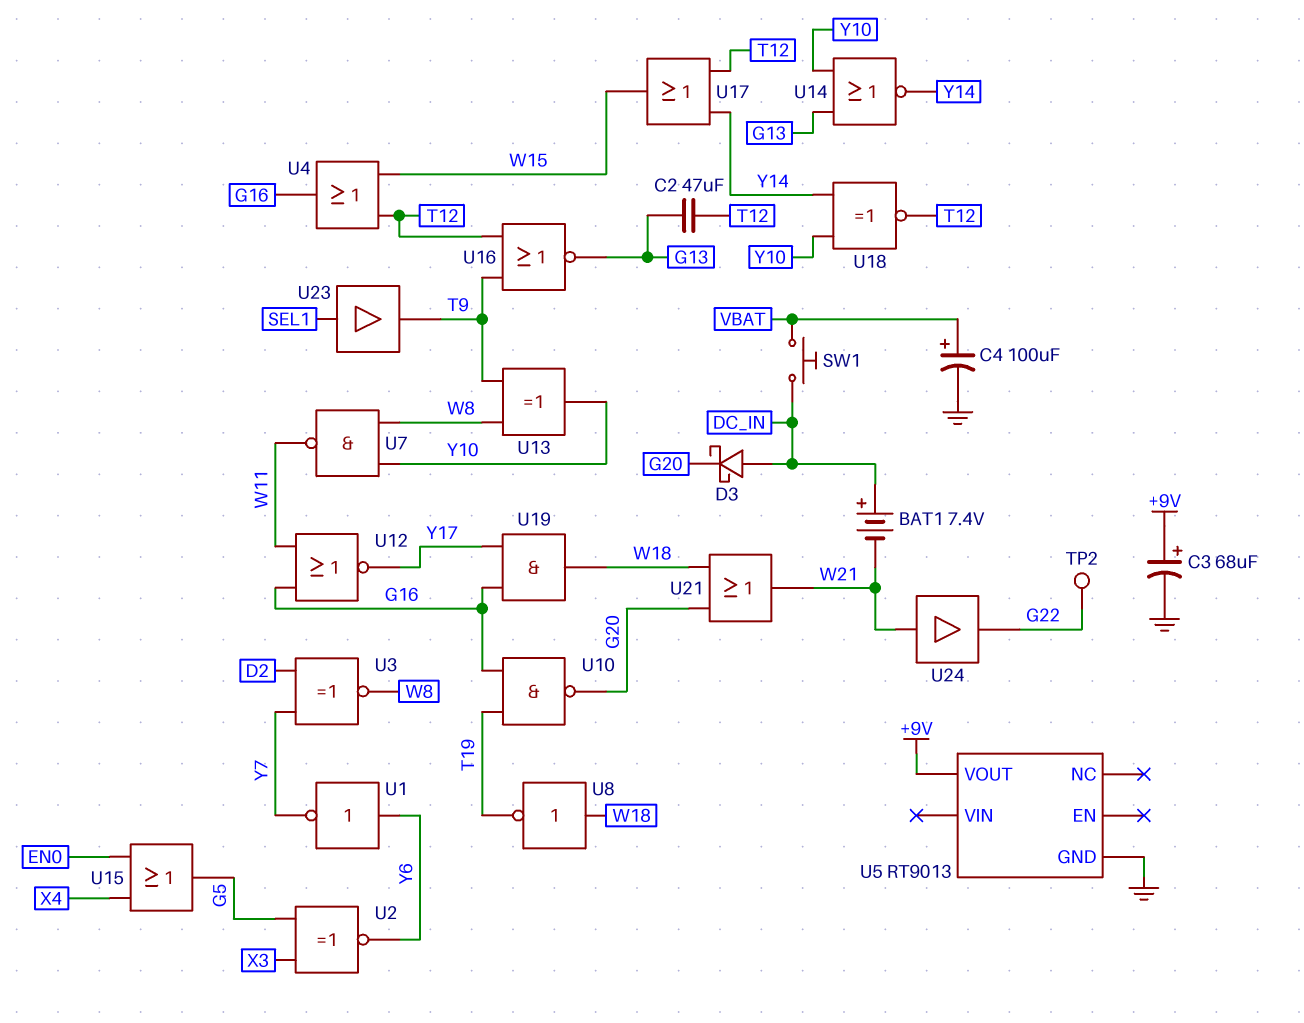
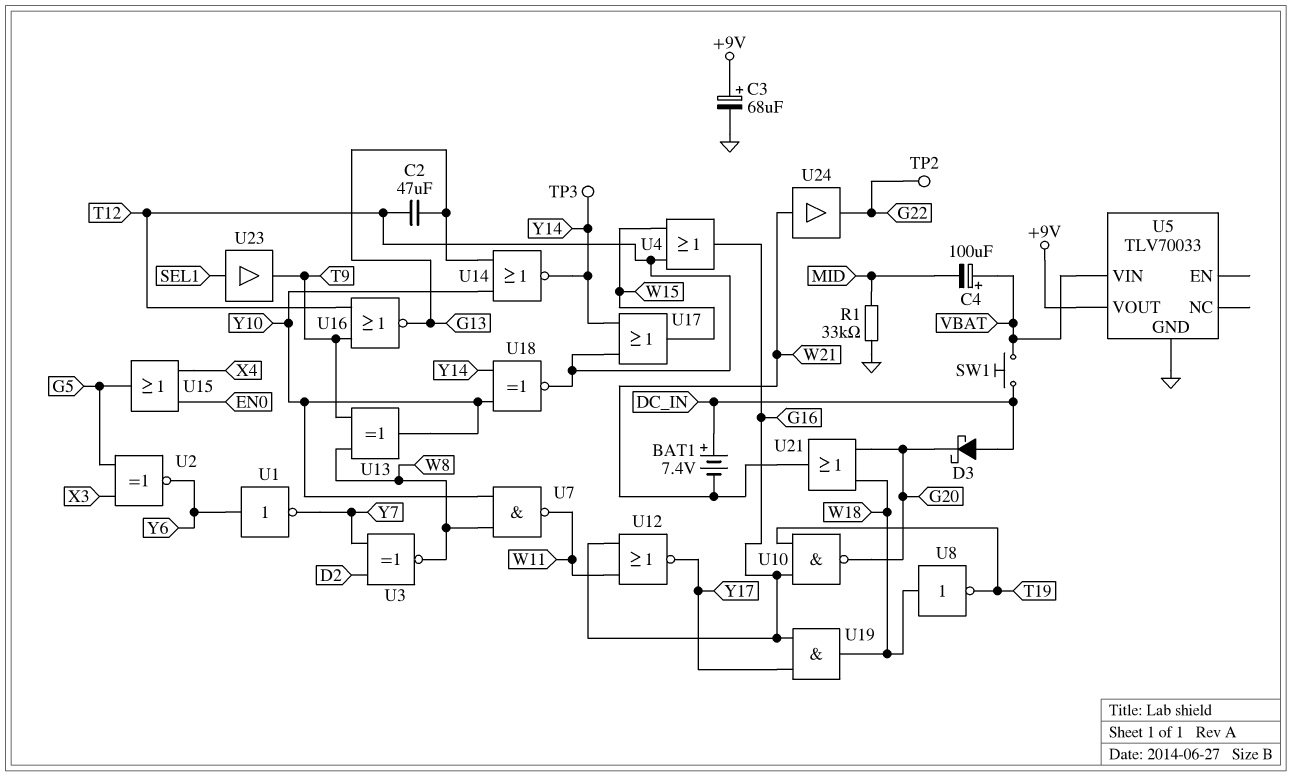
C4: 100uF (plus VBAT, minus GND) -> 100uF (plus VBAT, minus MID)
R1: none -> 33k (GND, MID)
TP3: none -> test point (Y14)
U5: RT9013 -> TLV70033
U5 pin VIN: none -> VBAT

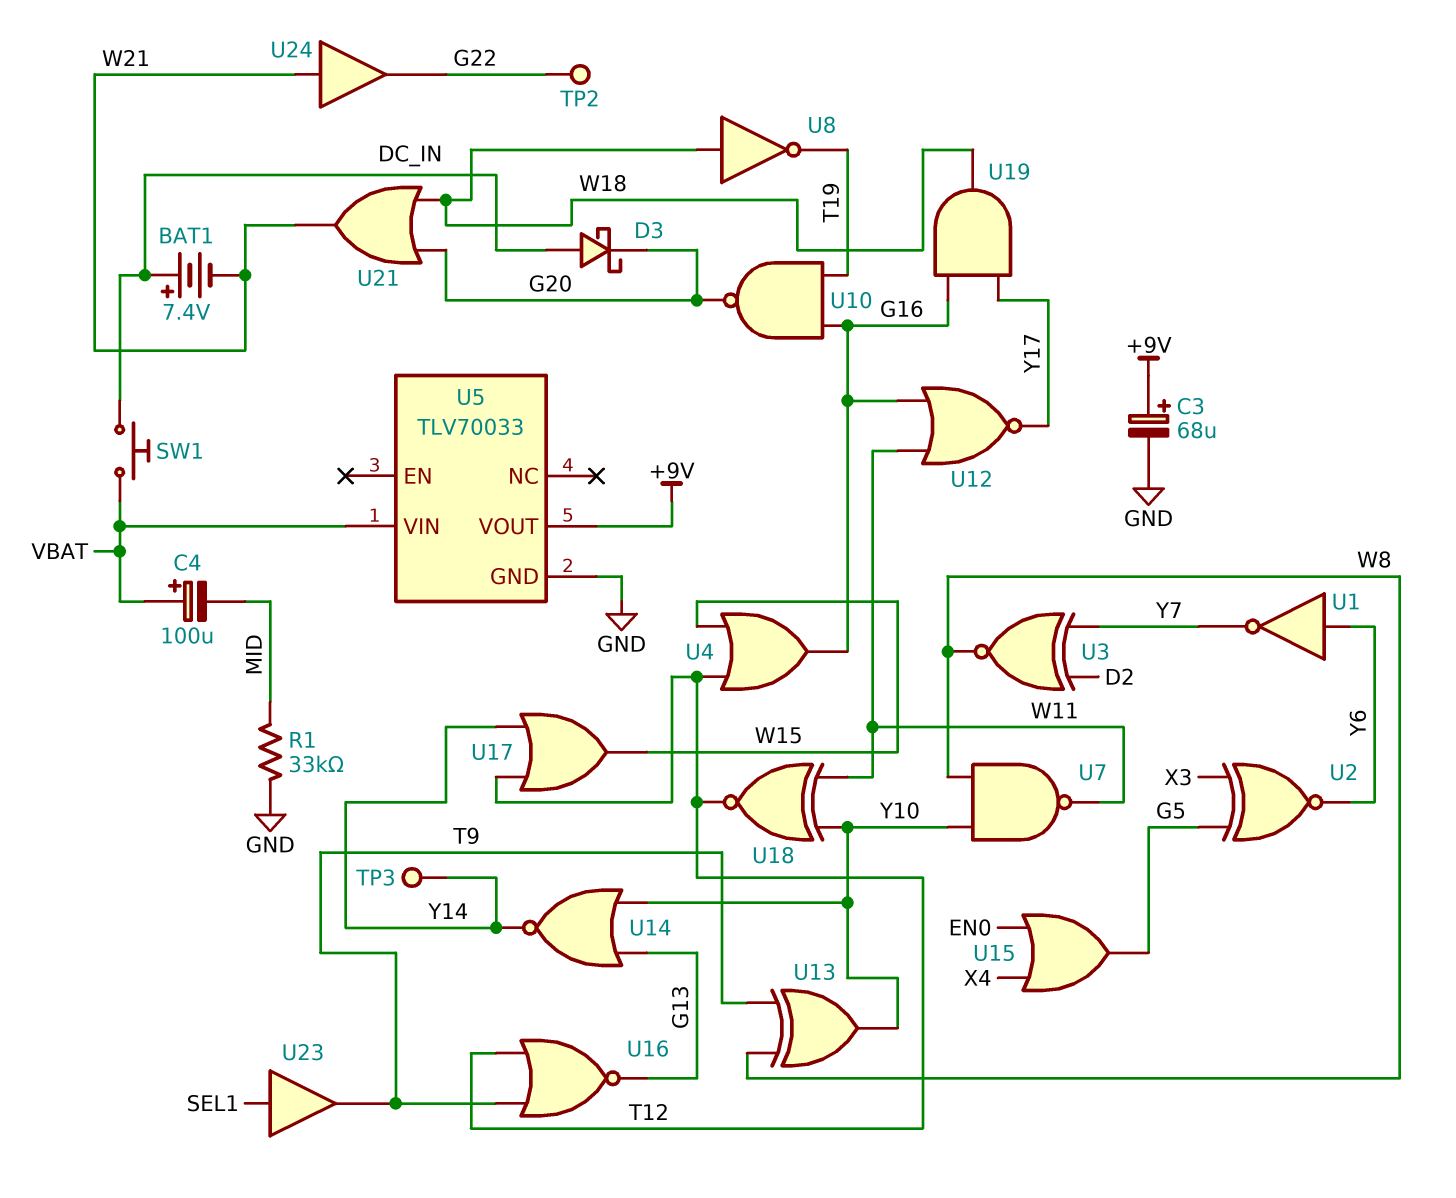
C2: 47uF (G13, T12) -> none
U18: XNOR (in Y10, in Y14, out T12) -> XNOR (in W11, in Y10, out T12)

